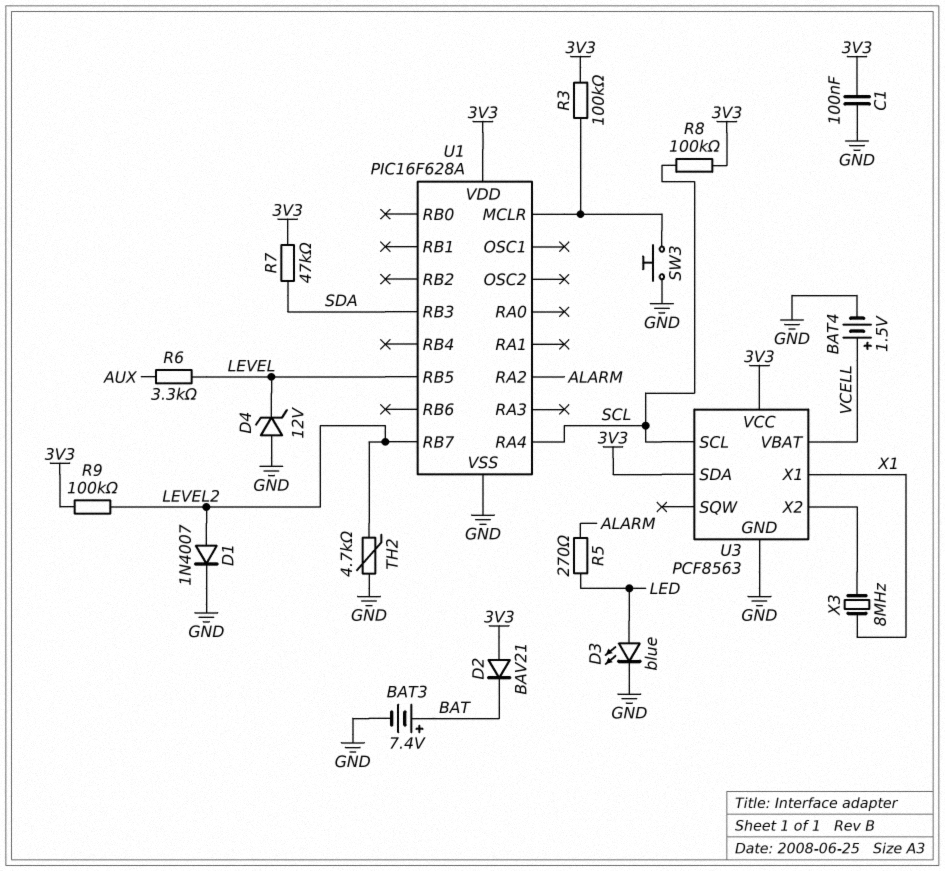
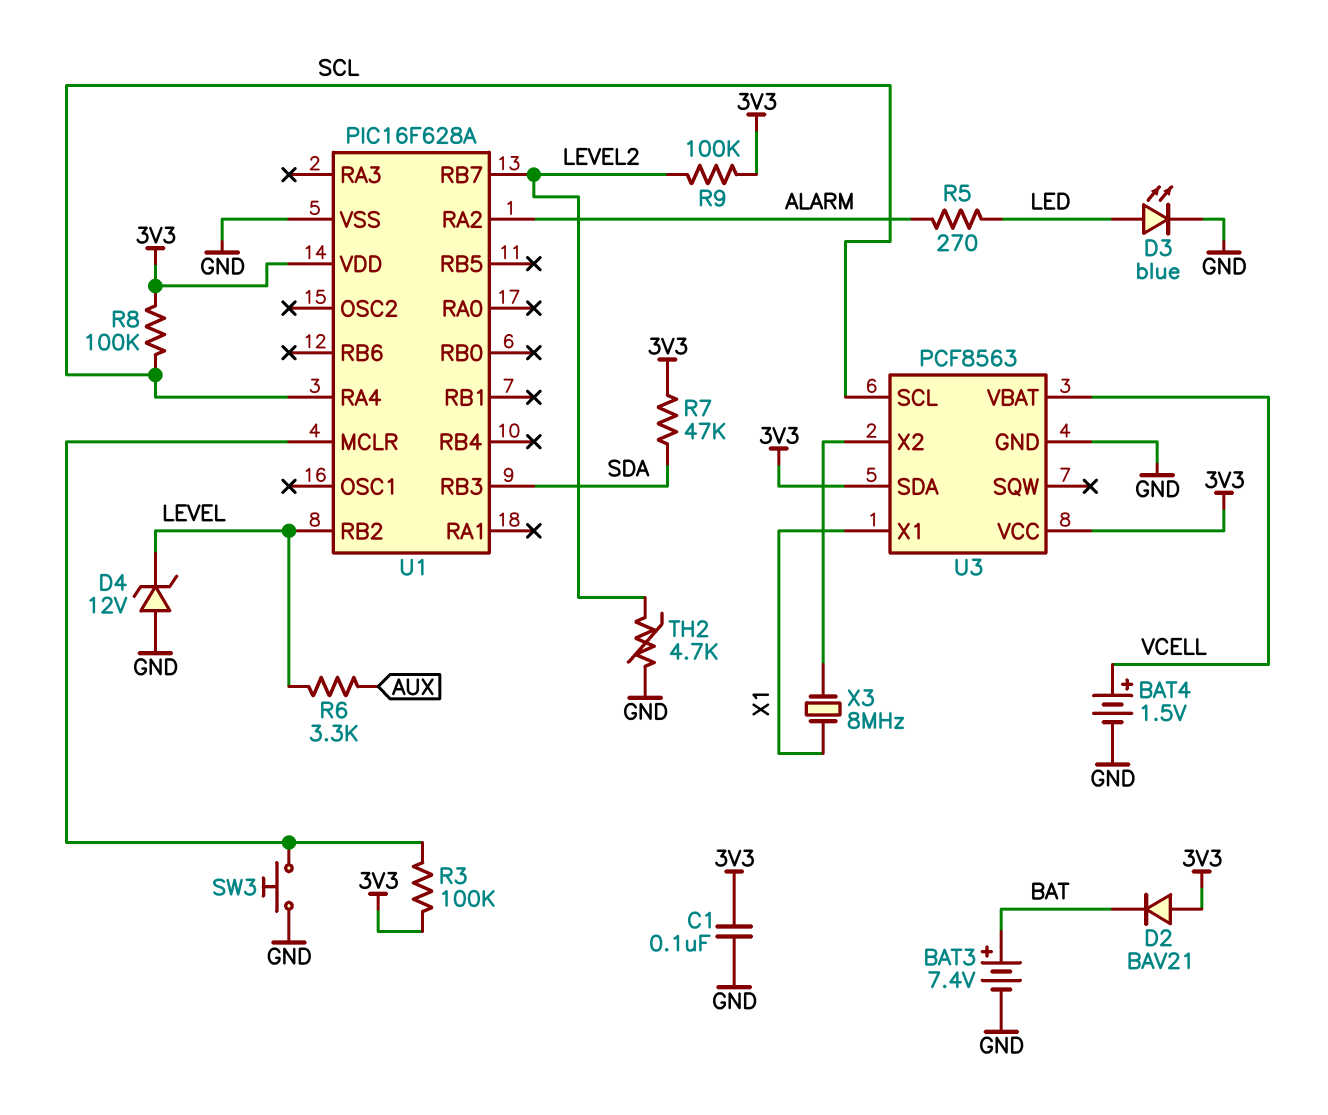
D1: diode 1N4007 (A LEVEL2, K GND) -> none
U1 pin RB2: none -> LEVEL
U1 pin RB5: LEVEL -> none

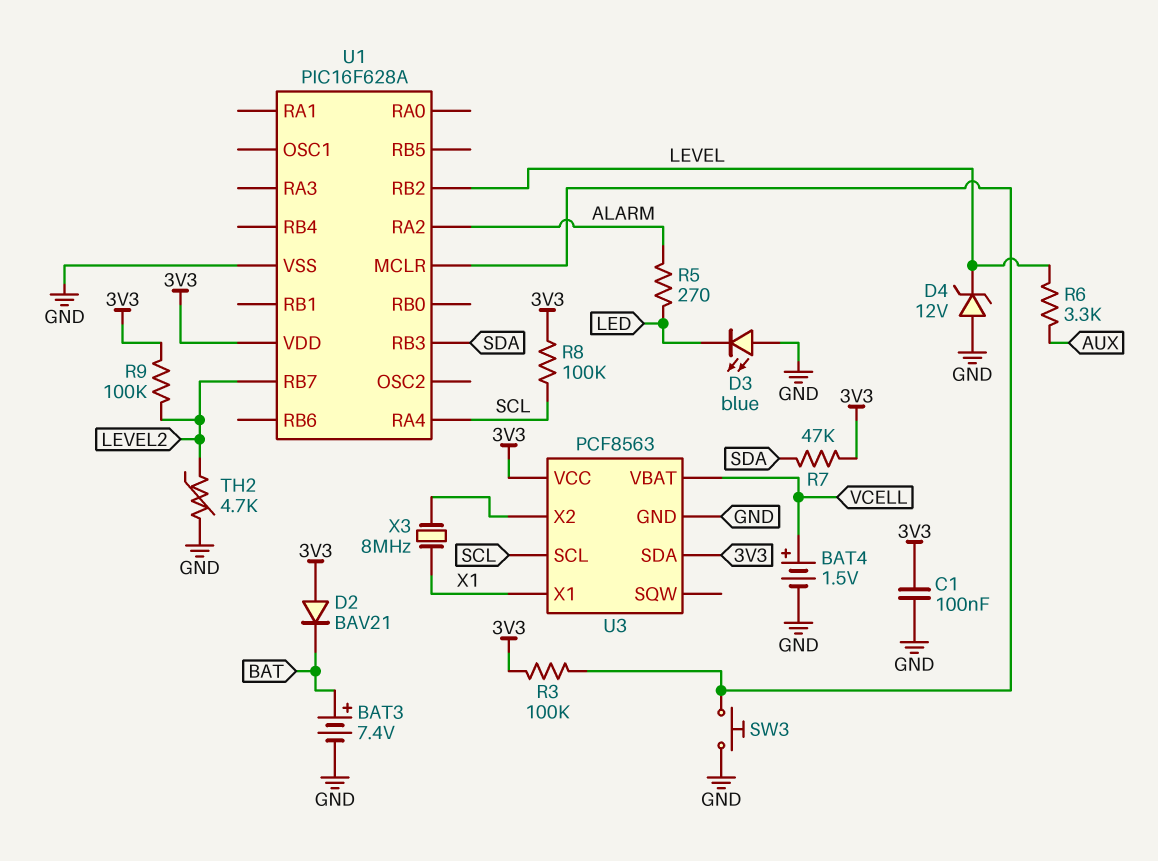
D3: LED blue (A LED, K GND) -> LED blue (A GND, K LED)

